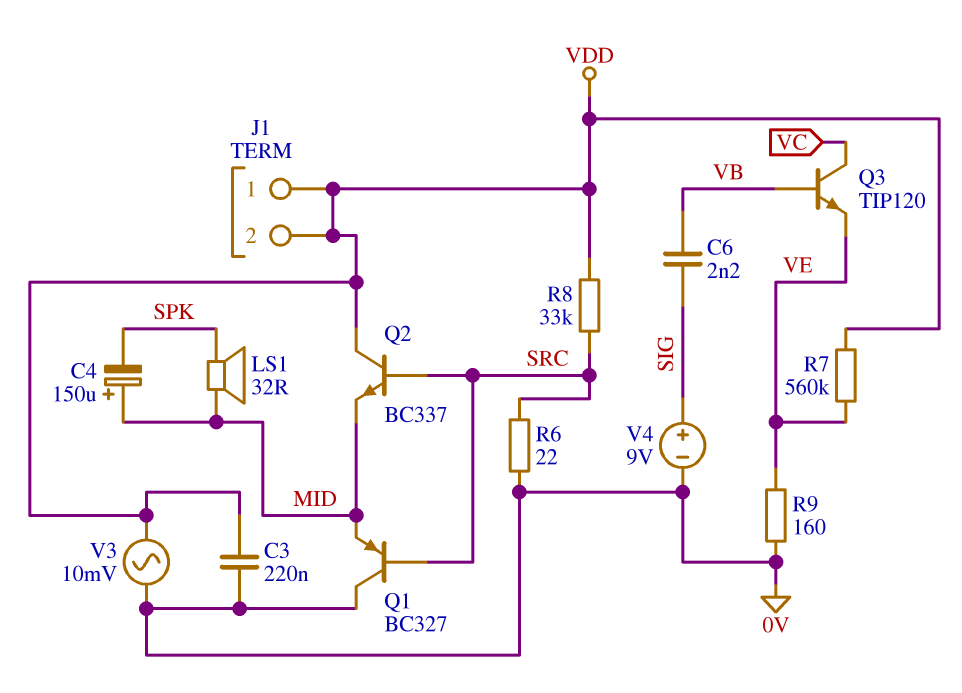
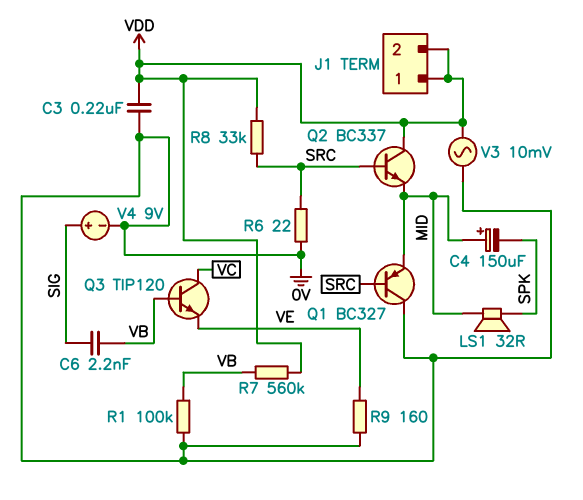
R1: none -> 100k (0V, VB)
R7: 560k (VDD, VE) -> 560k (VB, VDD)

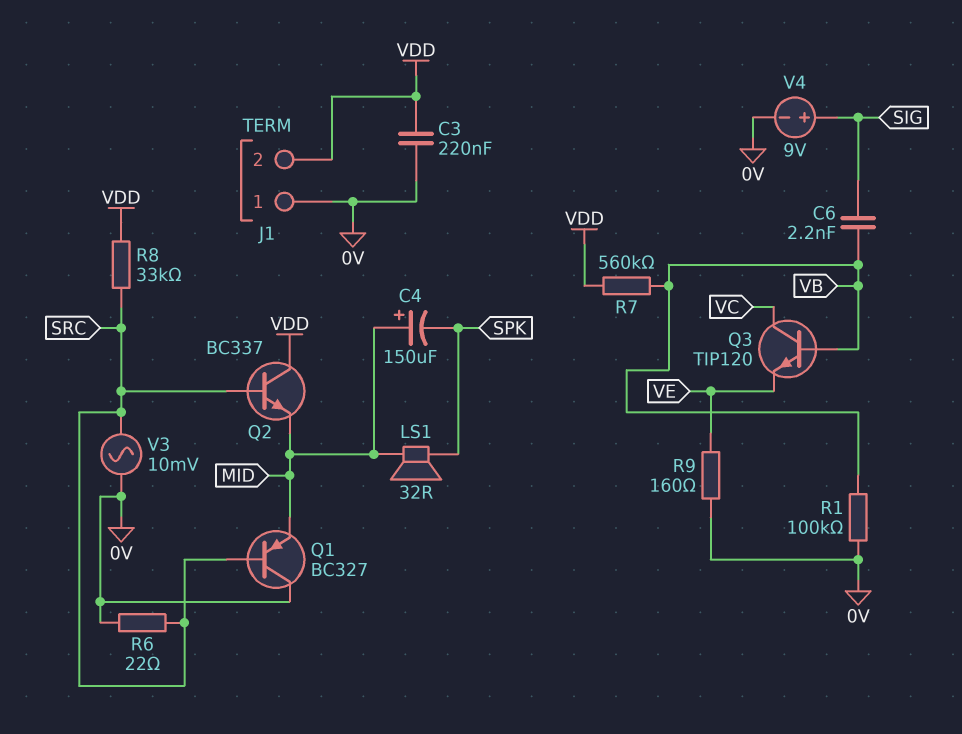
J1 pin 1: VDD -> 0V
V3: AC 10mV (0V, VDD) -> AC 10mV (0V, SRC)

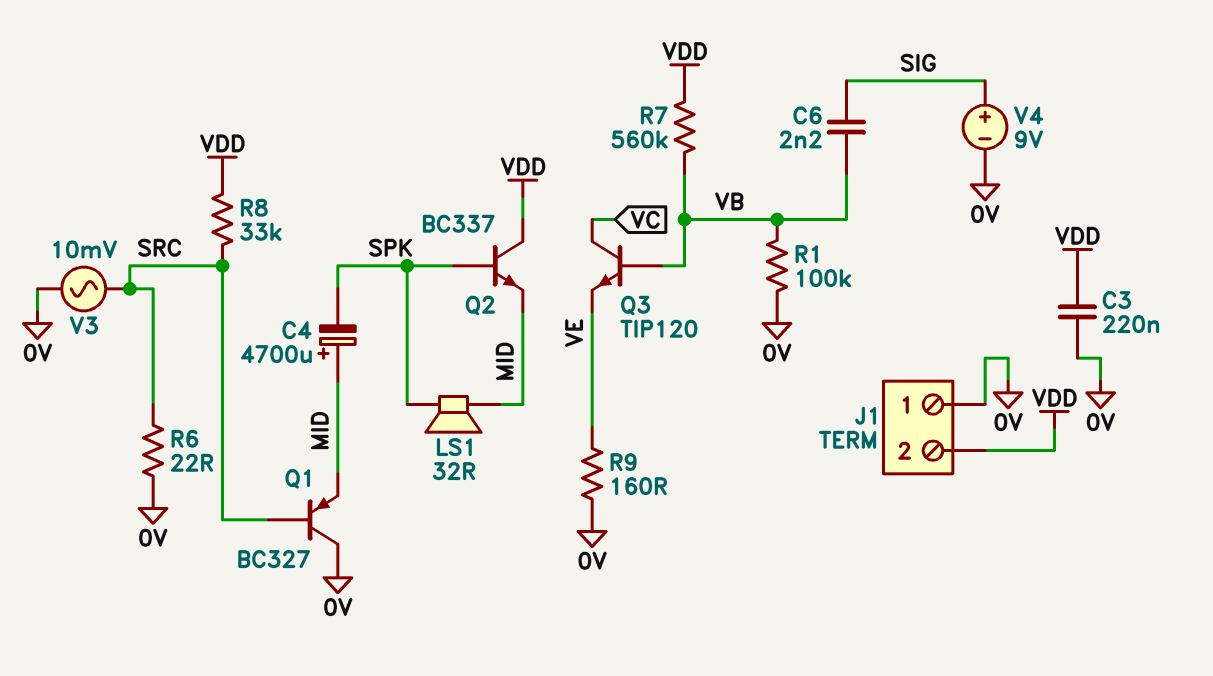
C4: 150uF (plus MID, minus SPK) -> 4700uF (plus MID, minus SPK)
Q2: NPN BC337 (B SRC, C VDD, E MID) -> NPN BC337 (B SPK, C VDD, E MID)

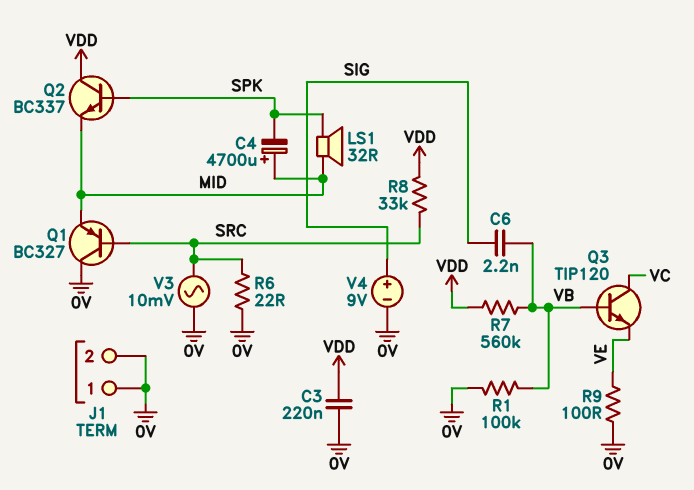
J1 pin 2: VDD -> 0V
R9: 160 (0V, VE) -> 100 (0V, VE)

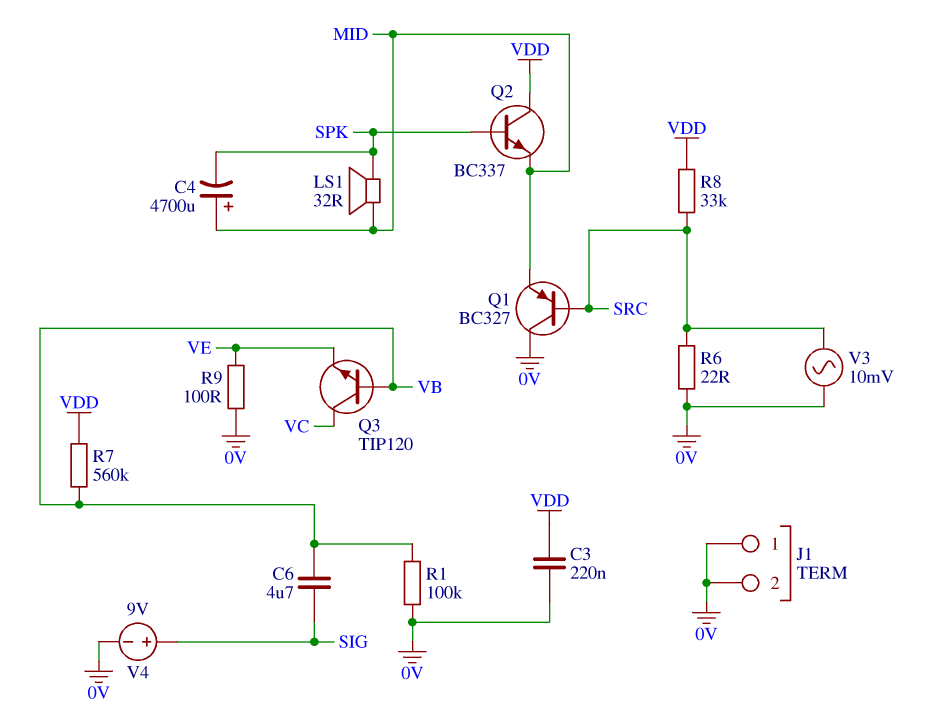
C6: 2.2nF (SIG, VB) -> 4.7uF (SIG, VB)

